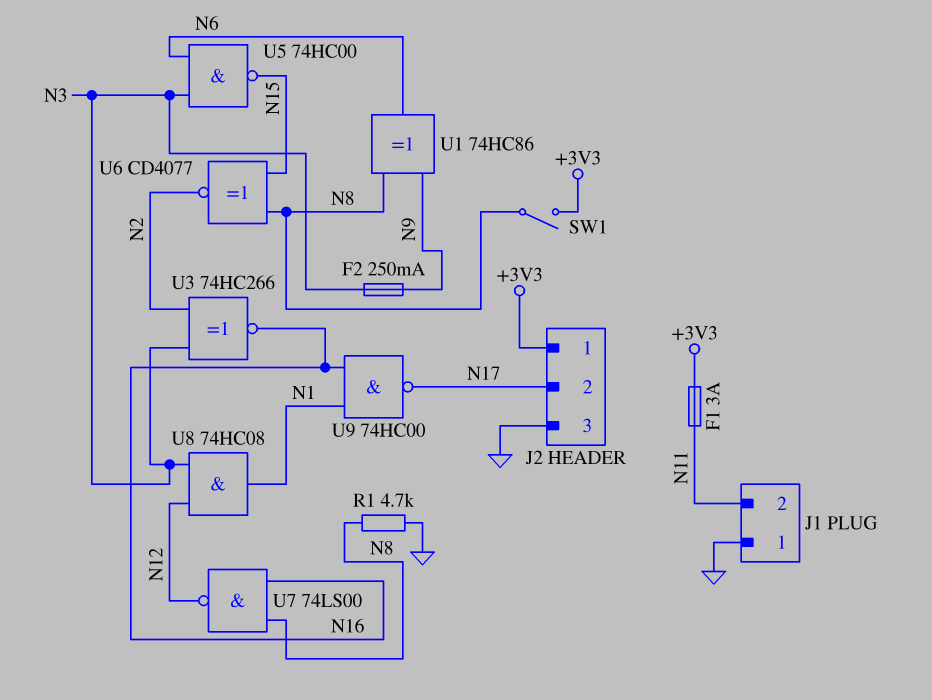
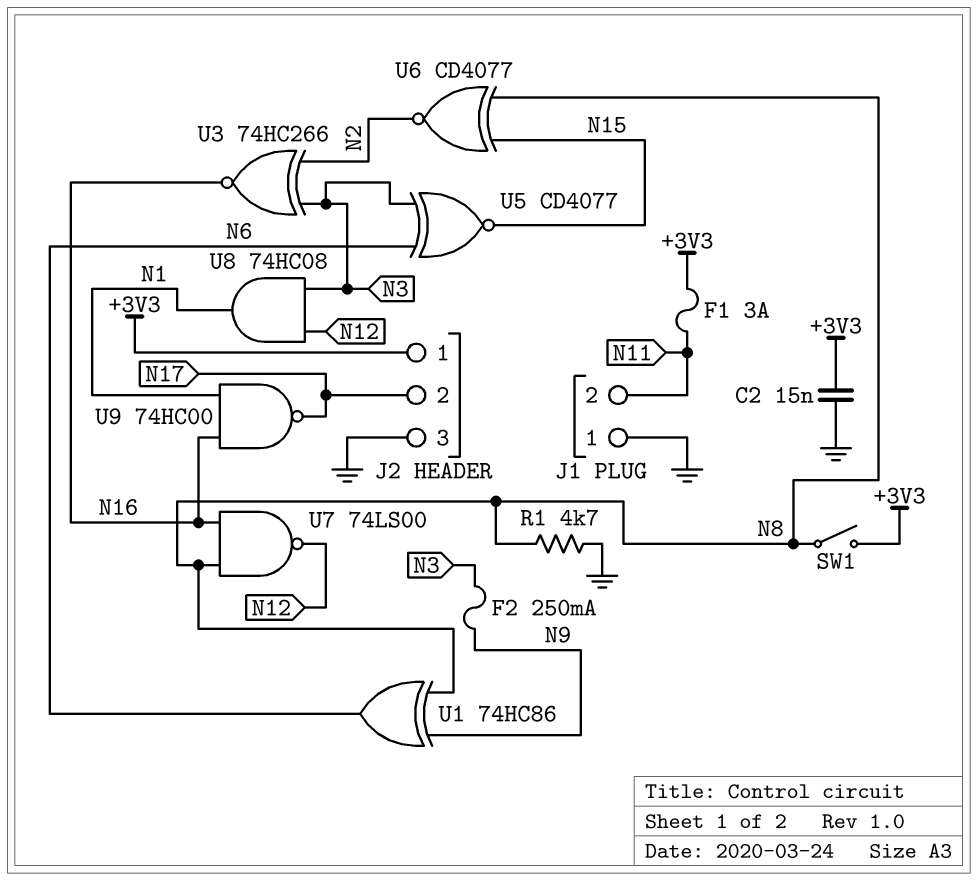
C2: none -> 15nF (+3V3, GND)
U5: NAND 74HC00 (in N3, in N6, out N15) -> XNOR CD4077 (in N3, in N6, out N15)

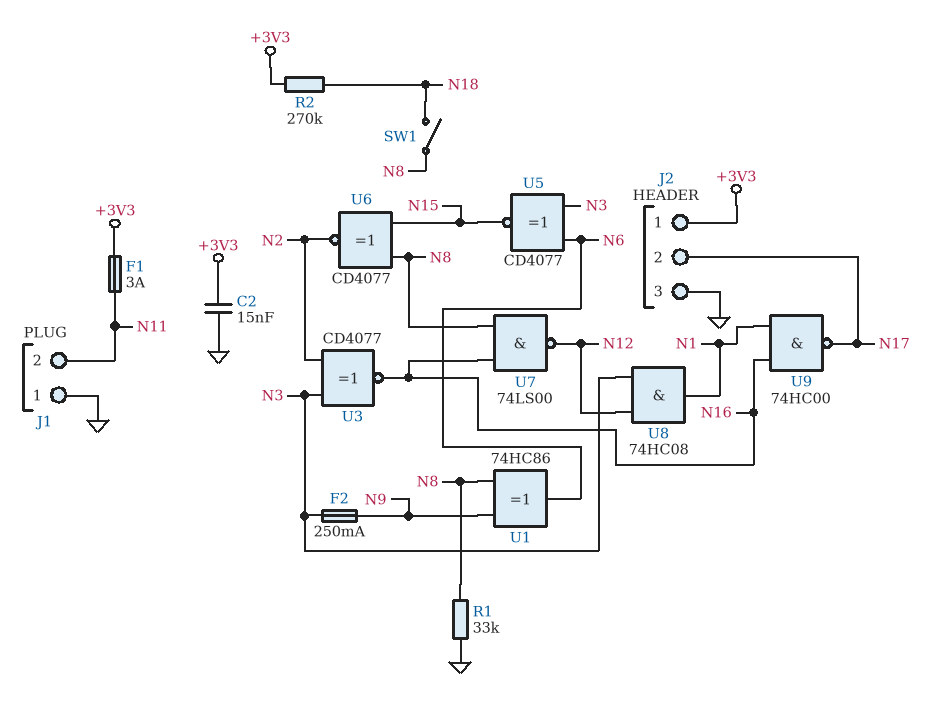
R1: 4.7k (GND, N8) -> 33k (GND, N8)
R2: none -> 270k (+3V3, N18)
SW1: switch (+3V3, N8) -> switch (N8, N18)
U3: XNOR 74HC266 (in N2, in N3, out N16) -> XNOR CD4077 (in N2, in N3, out N16)

